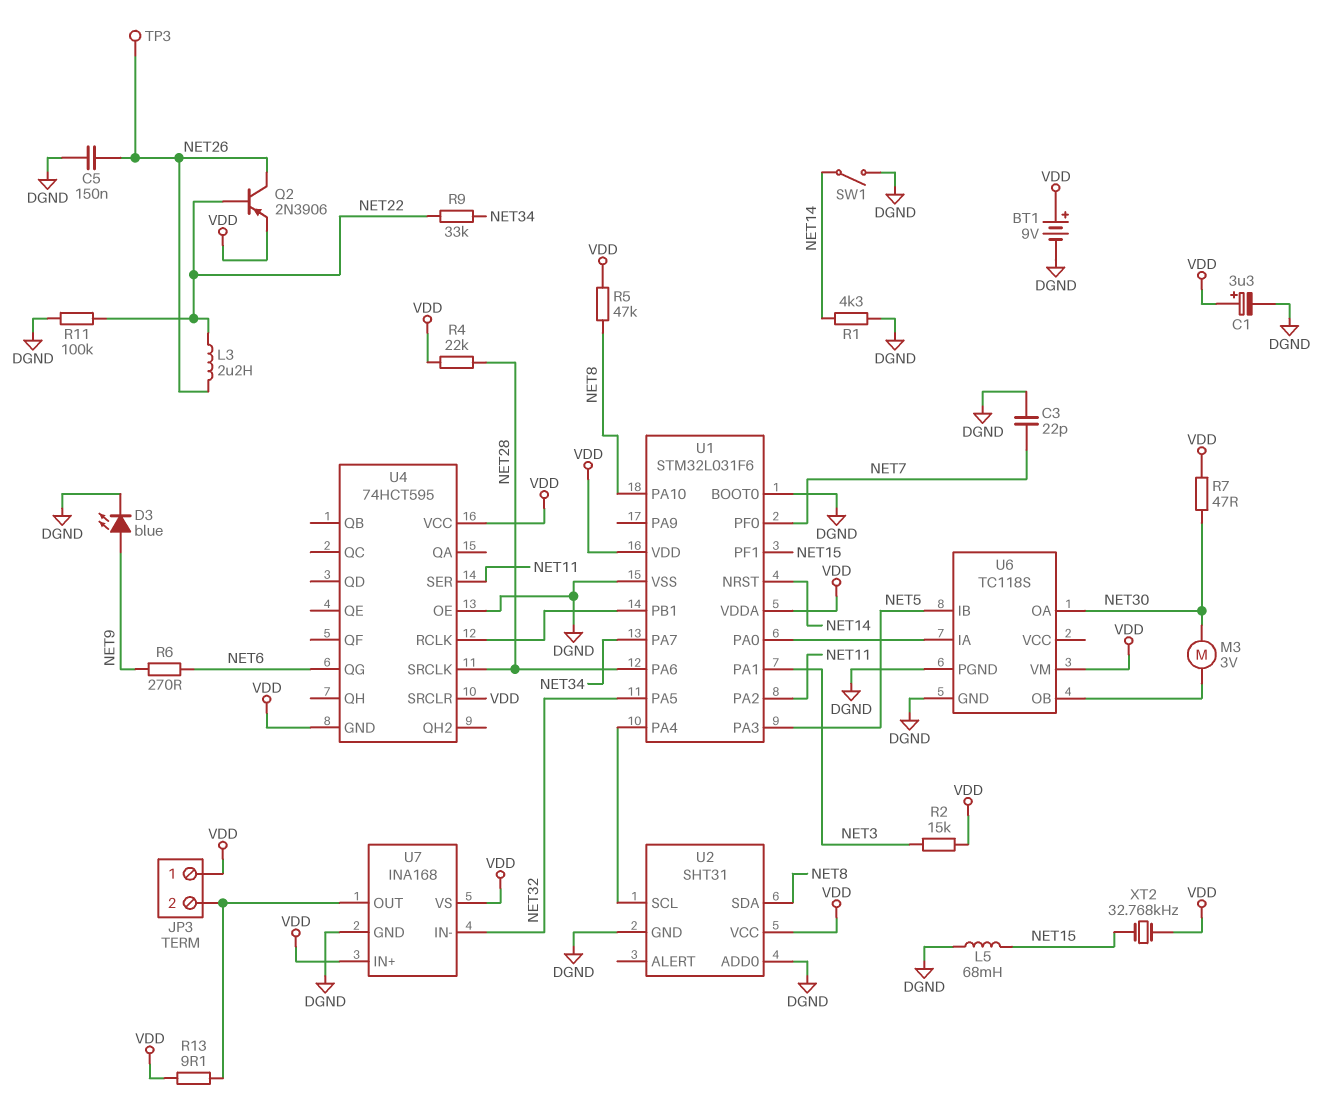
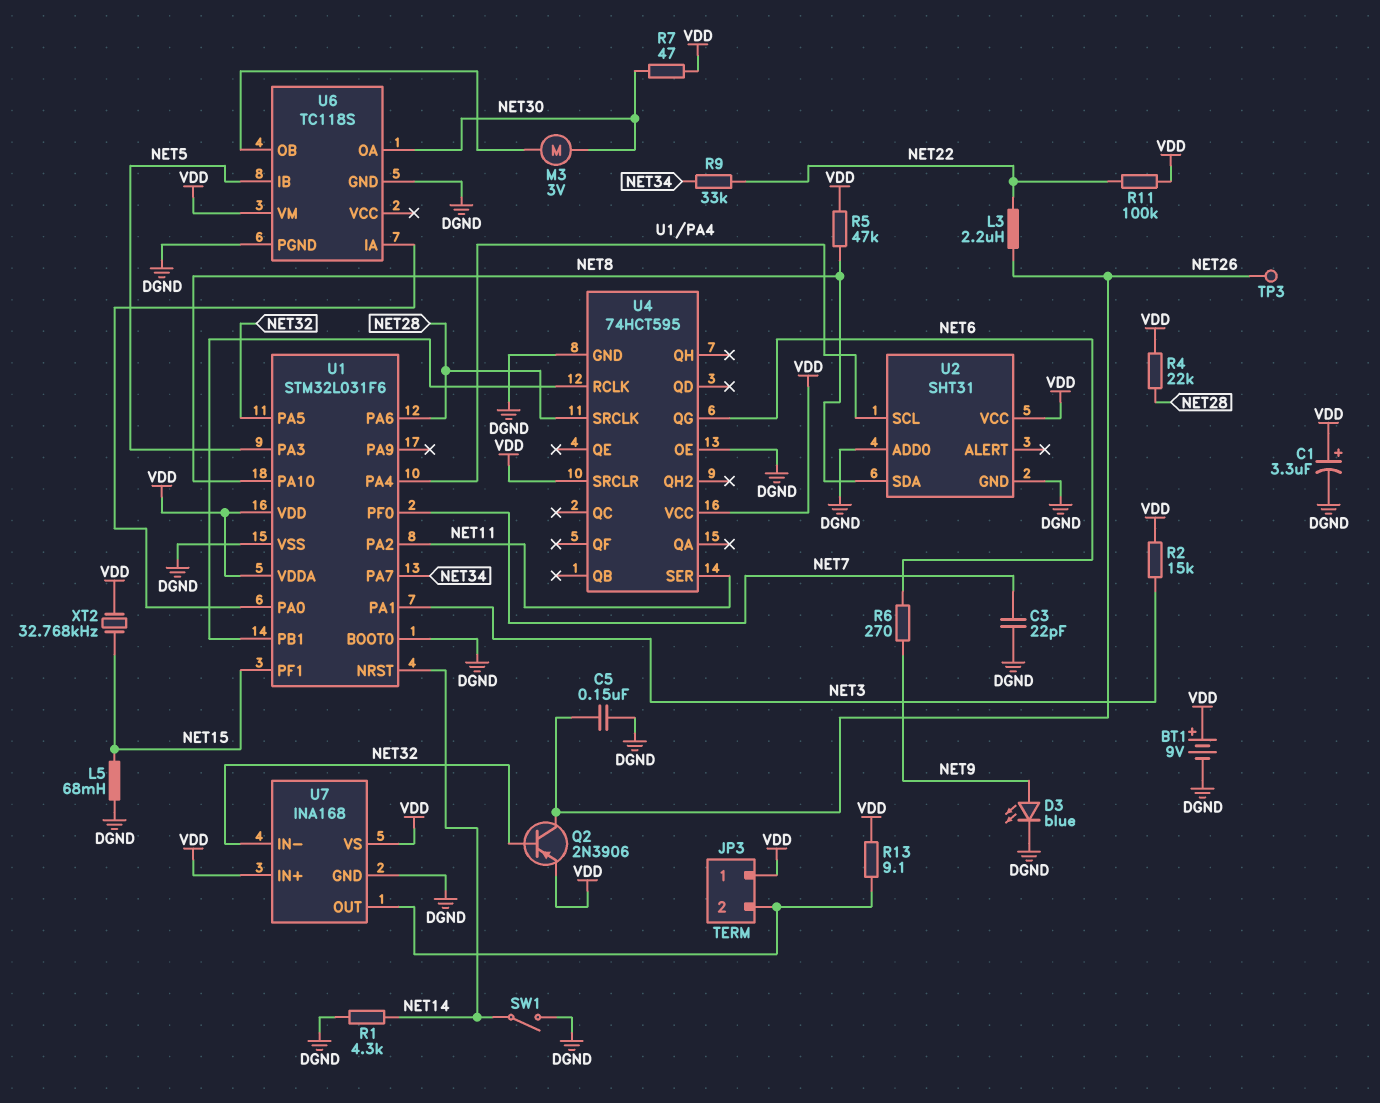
Q2: PNP 2N3906 (B NET22, C NET26, E VDD) -> PNP 2N3906 (B NET32, C NET26, E VDD)
R11: 100k (DGND, NET22) -> 100k (NET22, VDD)
U4 pin GND: VDD -> DGND

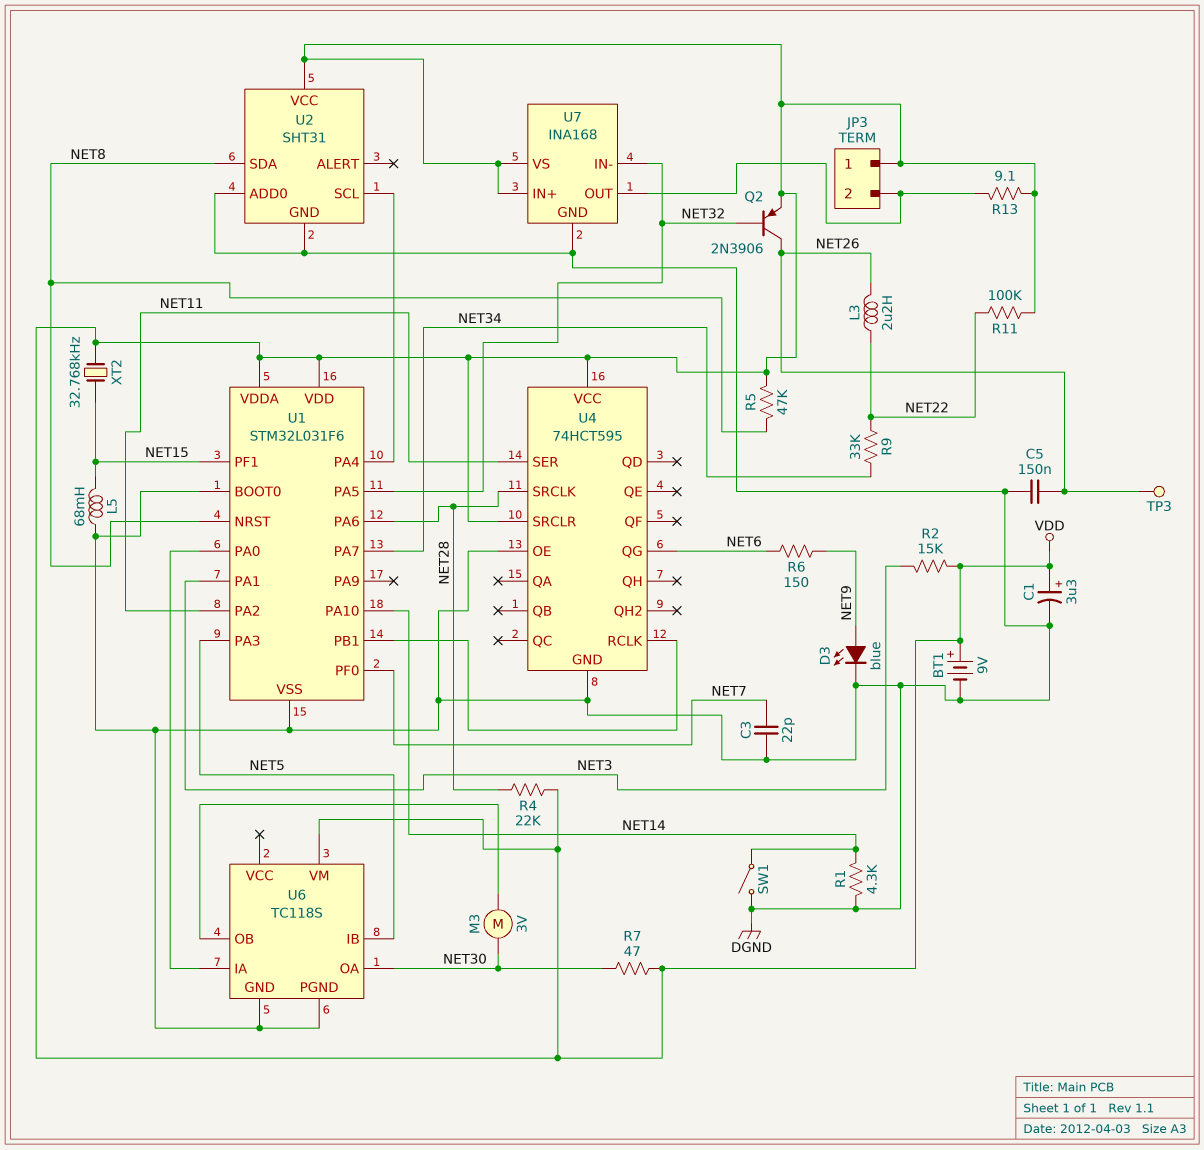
R6: 270 (NET6, NET9) -> 150 (NET6, NET9)
U1 pin NRST: NET14 -> NET8
U1 pin PA10: NET8 -> NET14

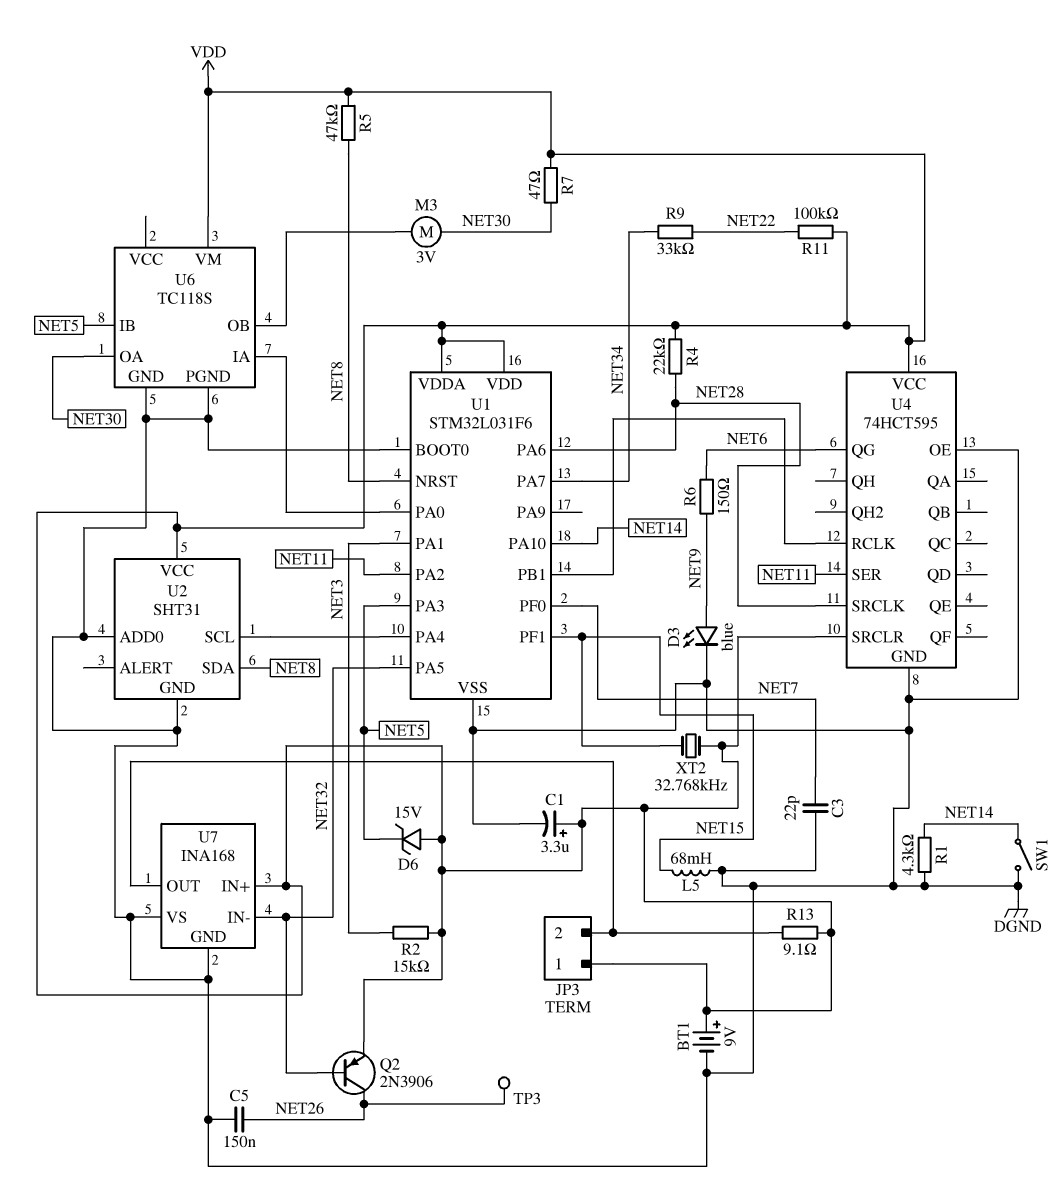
D6: none -> zener 15V (A VDD, K NET5)
L3: 2.2uH (NET22, NET26) -> none
U7 pin VS: VDD -> DGND

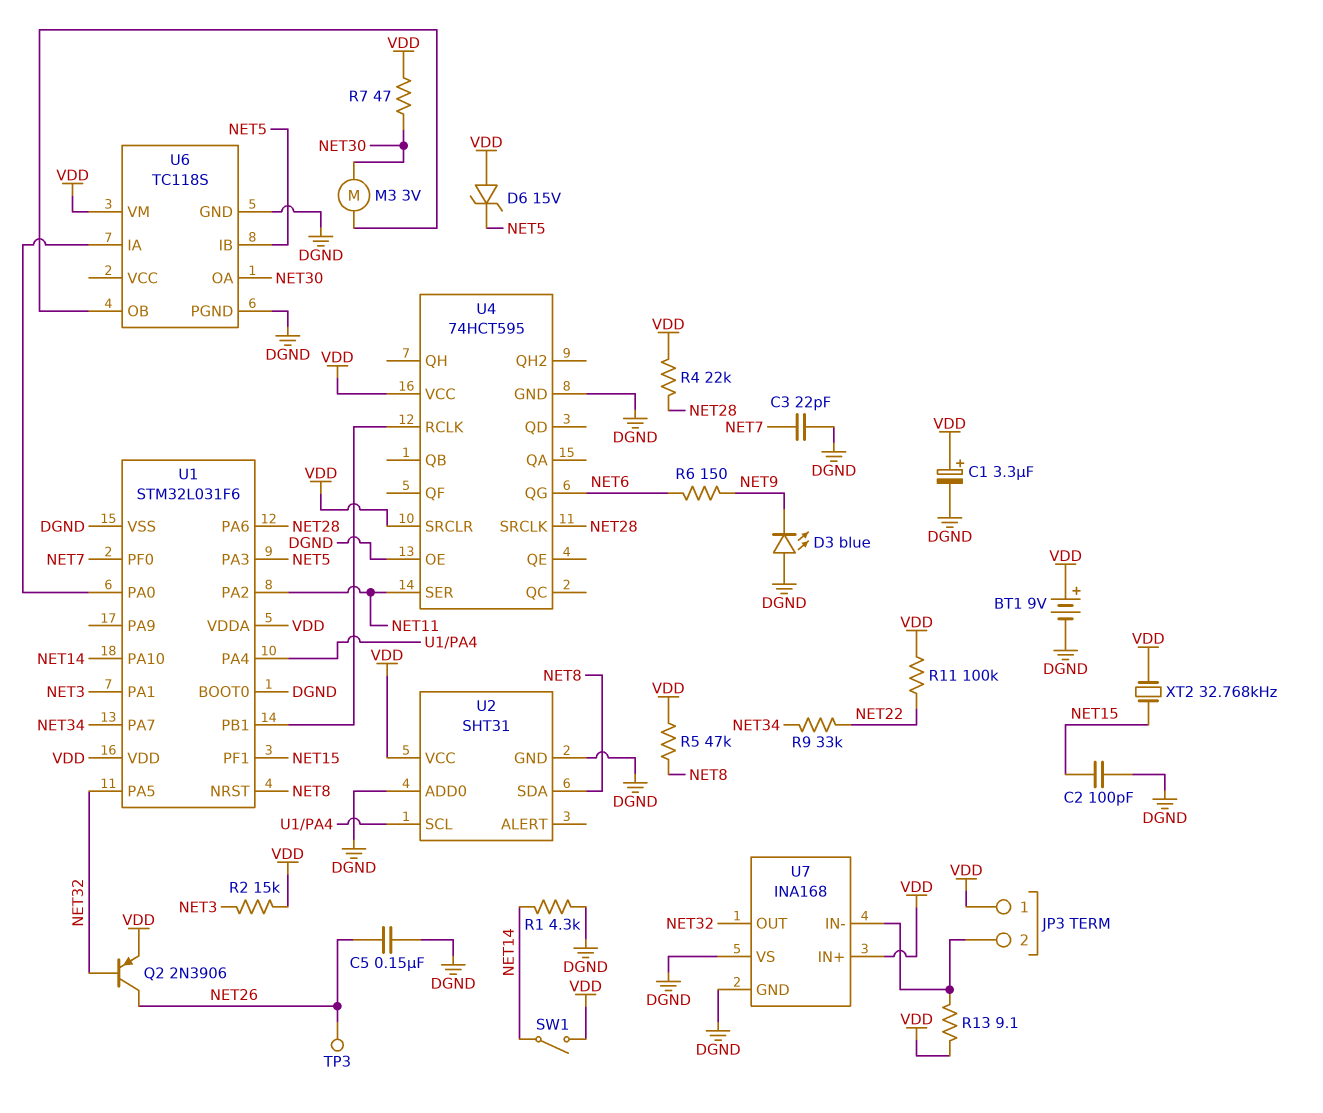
C2: none -> 100pF (DGND, NET15)
D3: LED blue (A NET9, K DGND) -> LED blue (A DGND, K NET9)
L5: 68mH (DGND, NET15) -> none
SW1: switch (DGND, NET14) -> switch (NET14, VDD)
U7 pin IN-: NET32 -> JP3/2
U7 pin OUT: JP3/2 -> NET32

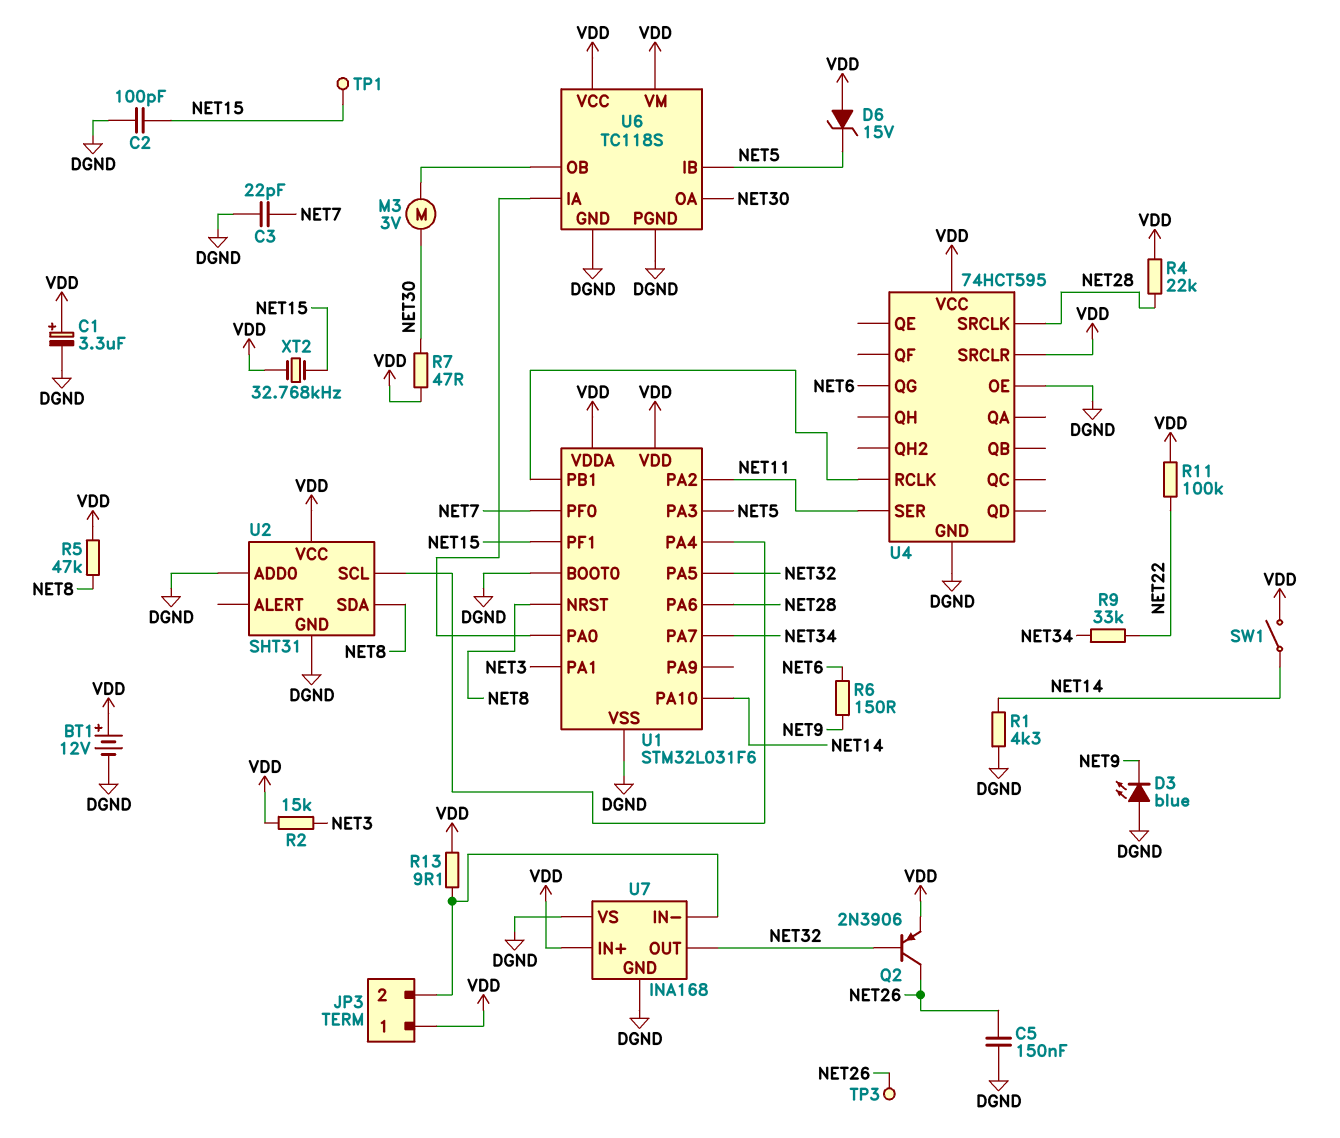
BT1: 9V (plus VDD, minus DGND) -> 12V (plus VDD, minus DGND)
TP1: none -> test point (NET15)
U6 pin VCC: none -> VDD

